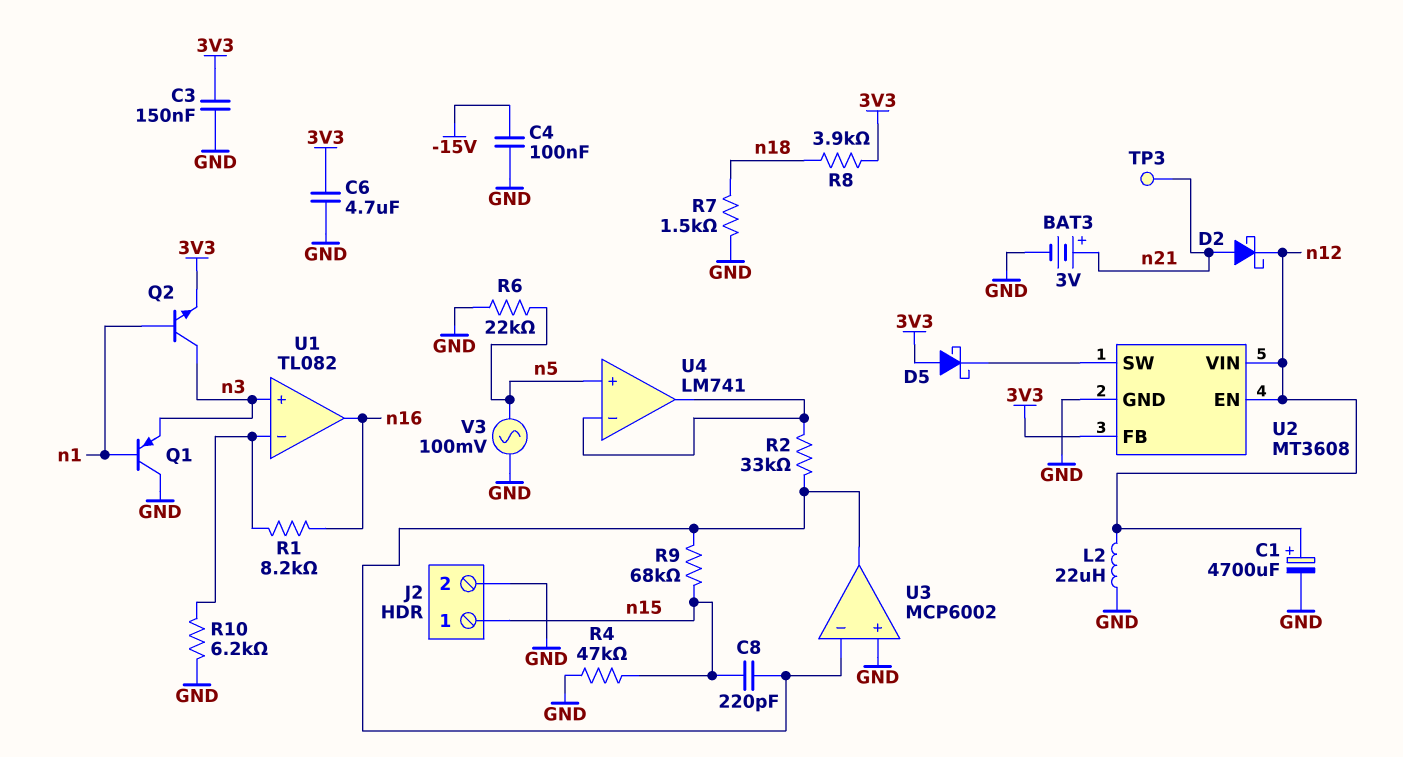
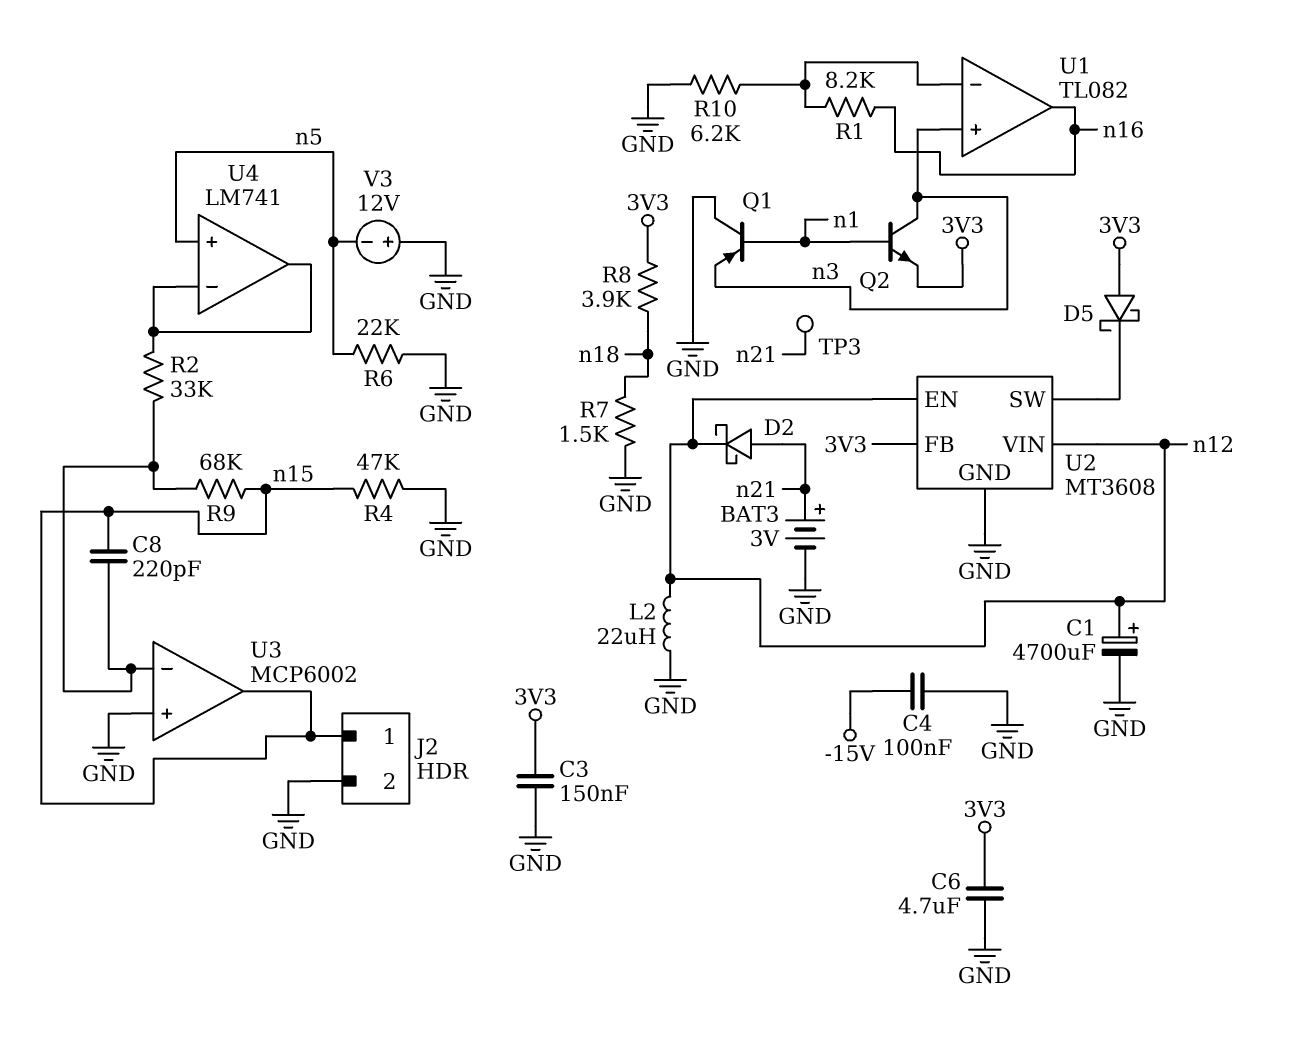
U3 pin out: U3/in- -> n15
V3: AC 100mV (GND, n5) -> 12V (plus GND, minus n5)

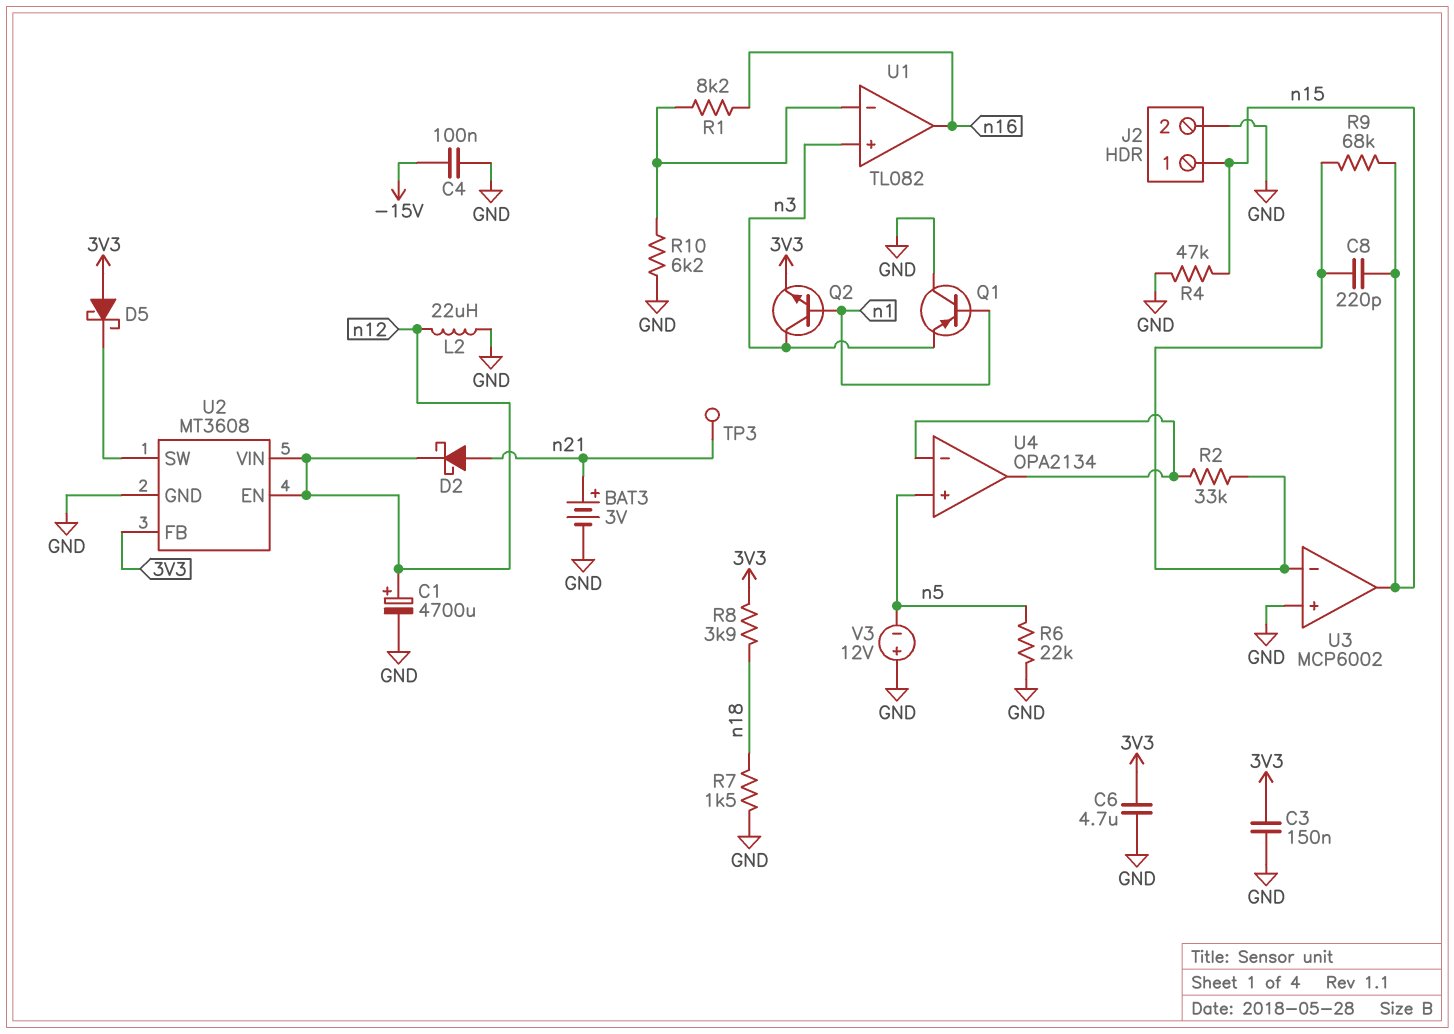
U4: LM741 -> OPA2134

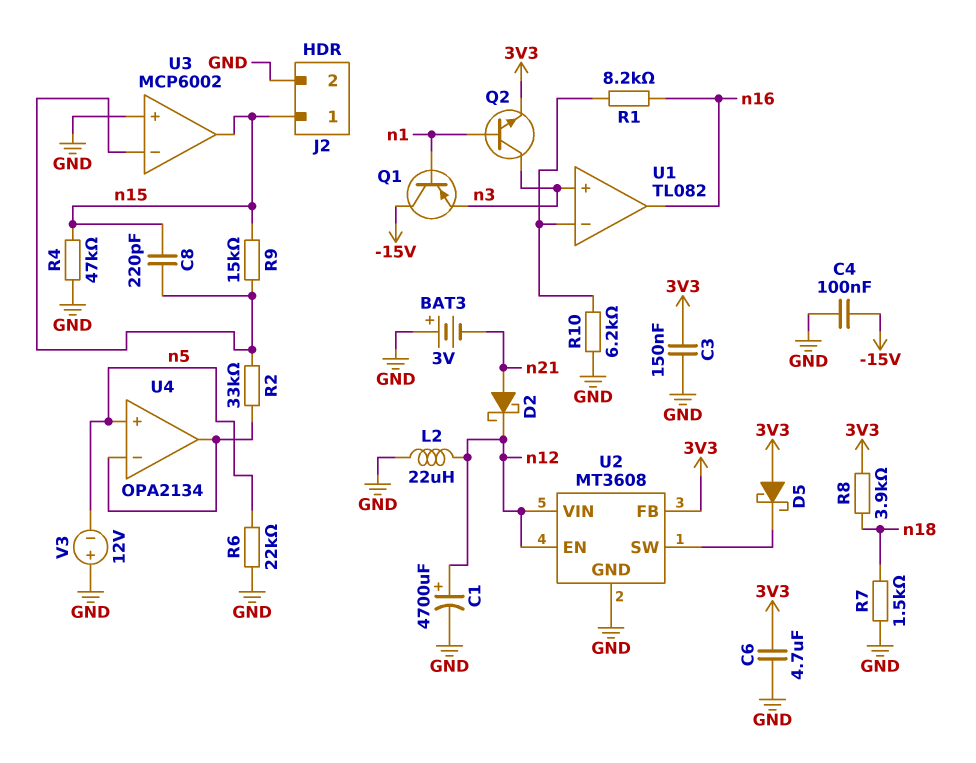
BAT3: 3V (plus n21, minus GND) -> 3V (plus GND, minus n21)
Q1: PNP (B n1, C GND, E n3) -> PNP (B n1, C -15V, E n3)
R9: 68k (U3/in-, n15) -> 15k (U3/in-, n15)
TP3: test point (n21) -> none

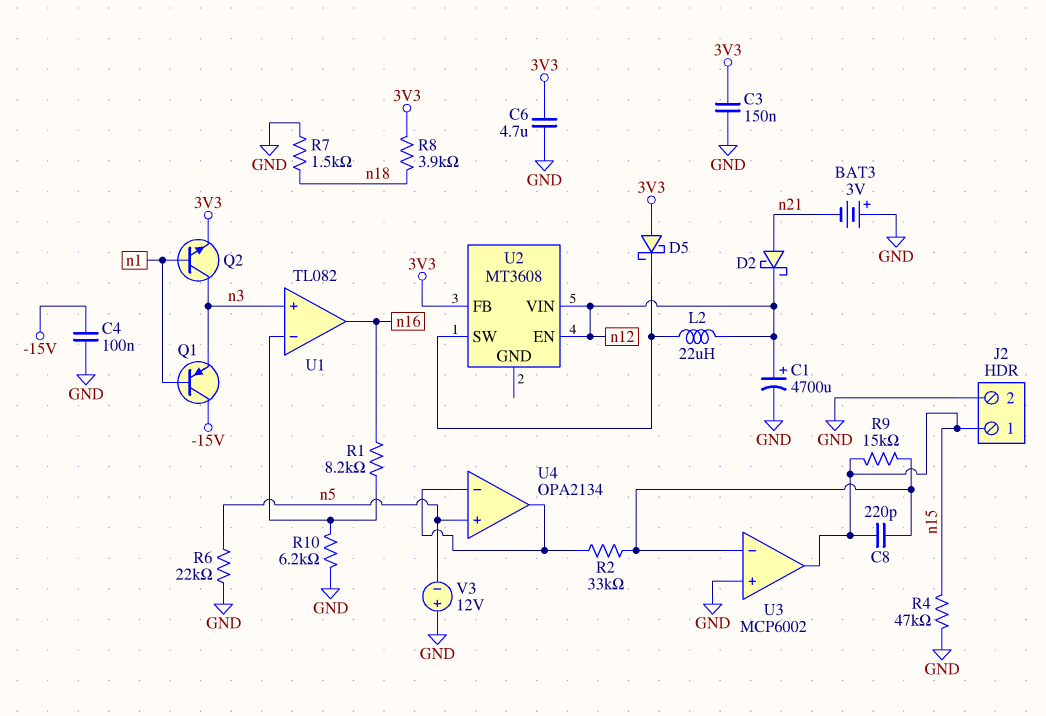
L2: 22uH (GND, n12) -> 22uH (U2/SW, n12)
U2 pin GND: GND -> none

